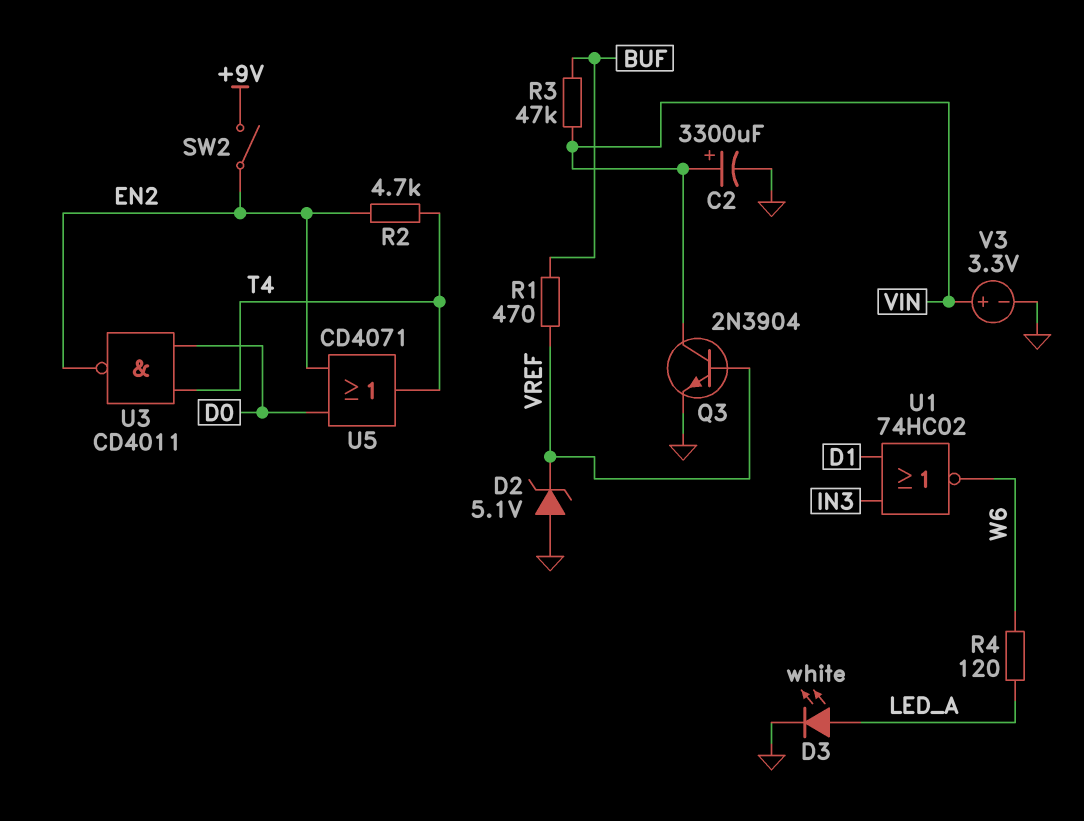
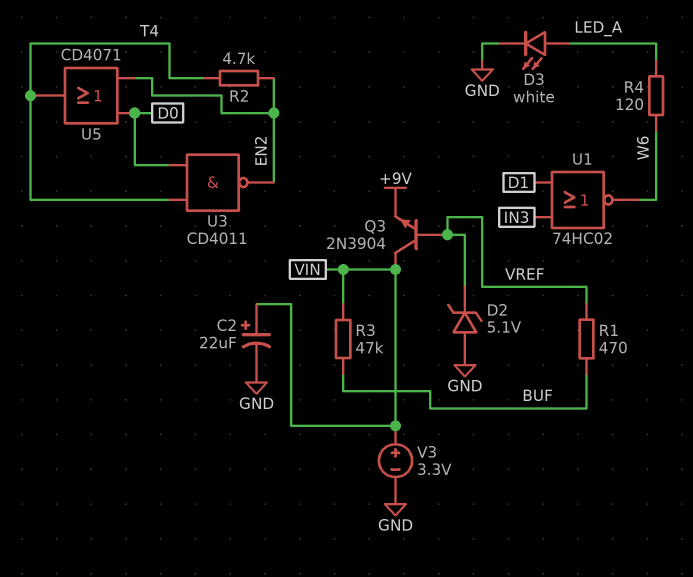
C2: 3300uF (plus VIN, minus GND) -> 22uF (plus VIN, minus GND)
Q3: NPN 2N3904 (B VREF, C VIN, E GND) -> NPN 2N3904 (B VREF, C VIN, E +9V)
SW2: switch (+9V, EN2) -> none

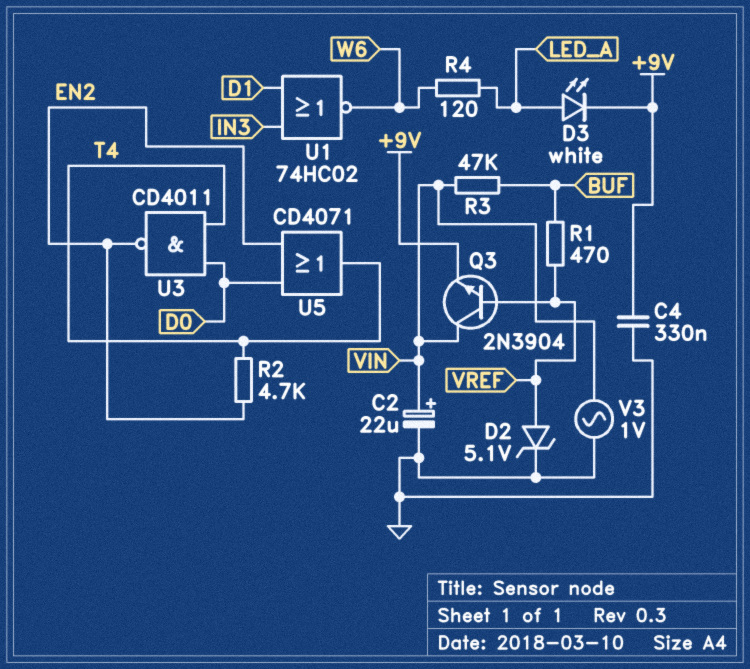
C4: none -> 330nF (+9V, GND)
D2: zener 5.1V (A GND, K VREF) -> zener 5.1V (A VREF, K GND)
D3: LED white (A LED_A, K GND) -> LED white (A LED_A, K +9V)
V3: 3.3V (plus VIN, minus GND) -> AC 1V (GND, VIN)

